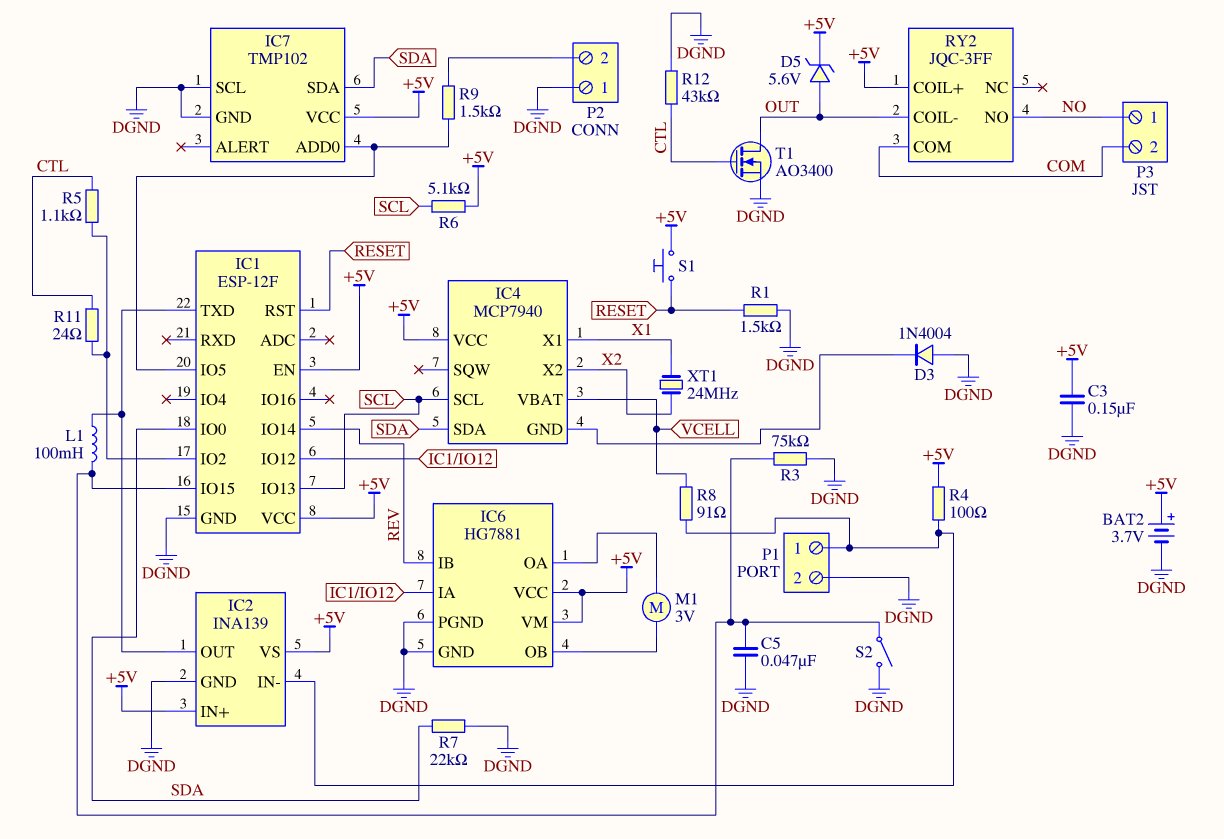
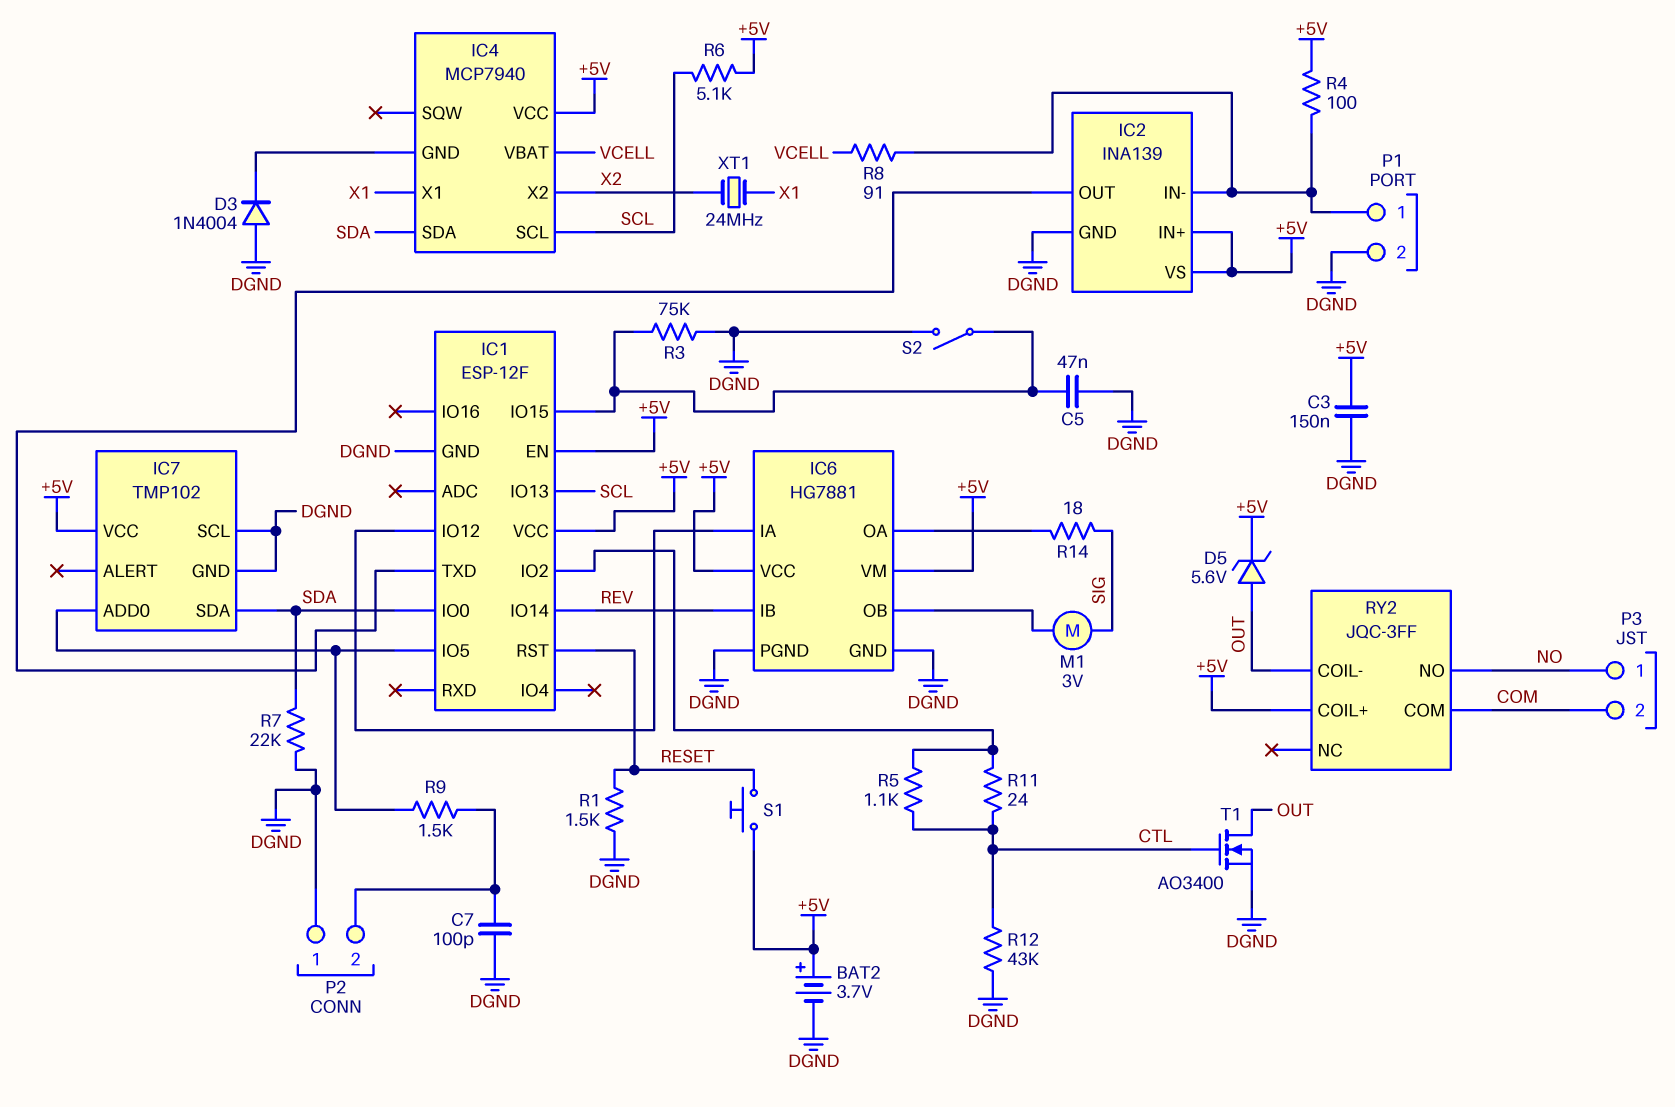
C7: none -> 100pF (DGND, P2/2)
L1: 100mH (IC1/IO15, IC1/TXD) -> none
M1: motor 3V (IC6/OA, IC6/OB) -> motor 3V (IC6/OB, SIG)
R14: none -> 18 (IC6/OA, SIG)

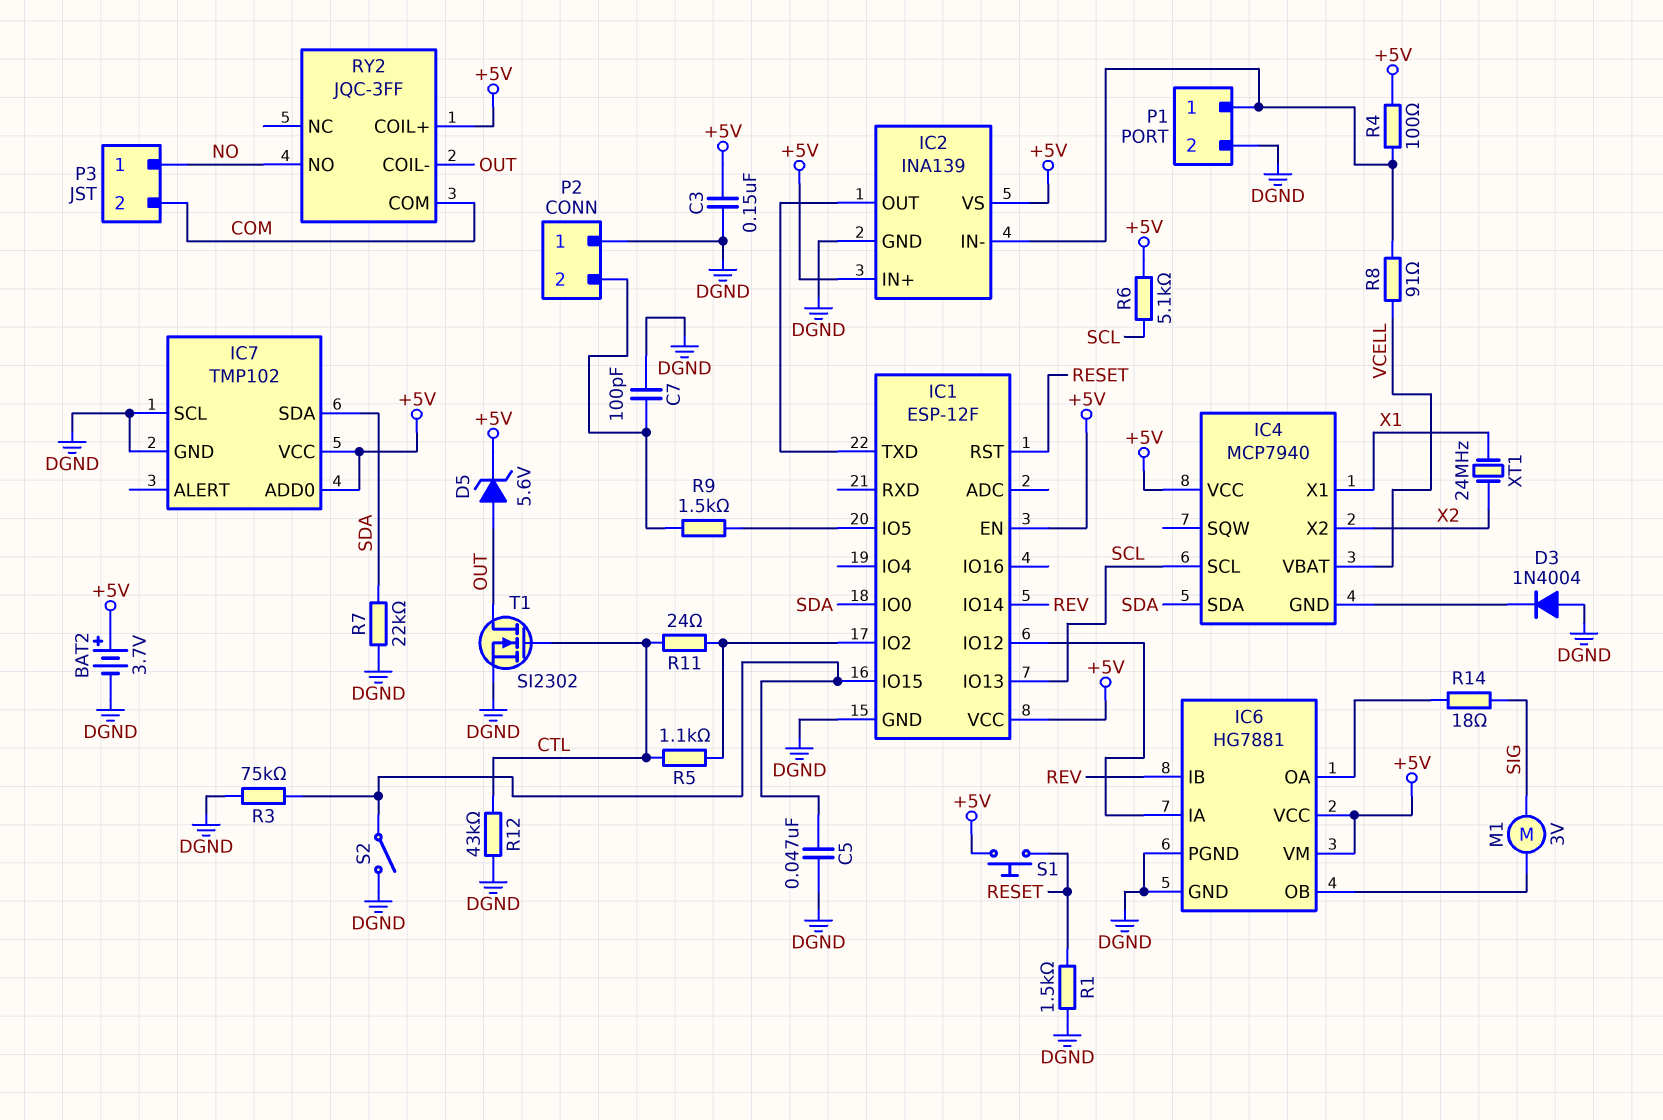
IC7 pin ADD0: IC1/IO5 -> +5V
T1: NMOS AO3400 (G CTL, D OUT, S DGND) -> NMOS SI2302 (G CTL, D OUT, S DGND)

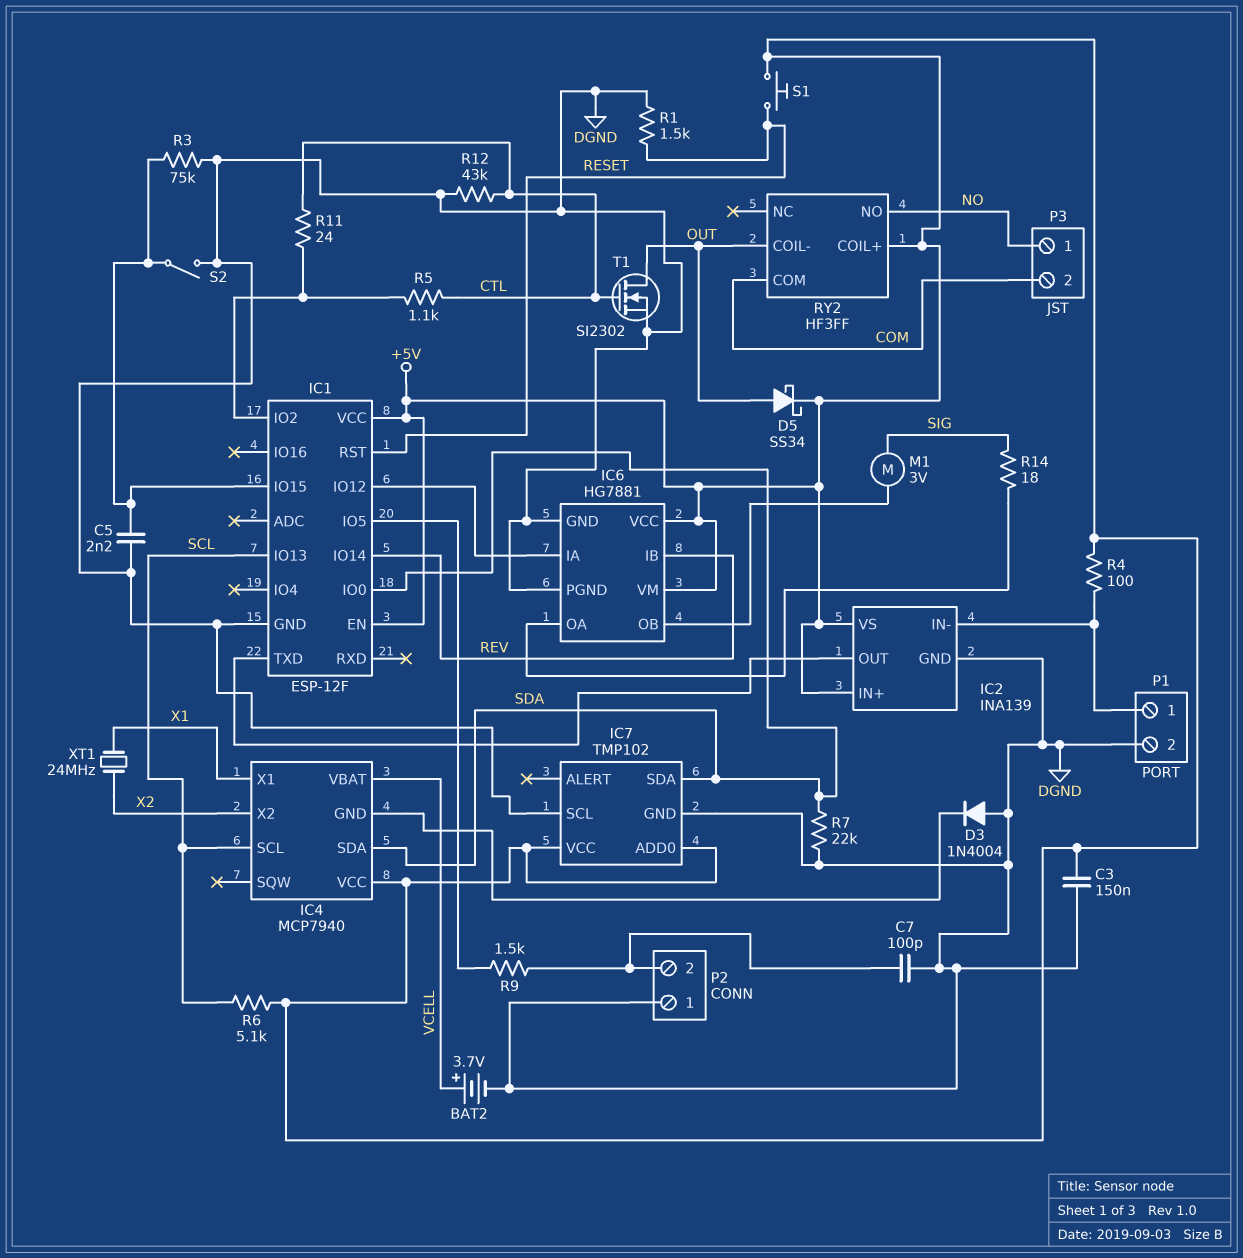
BAT2: 3.7V (plus +5V, minus DGND) -> 3.7V (plus VCELL, minus DGND)
C5: 47nF (DGND, IC1/IO15) -> 2.2nF (DGND, IC1/IO15)
D5: zener 5.6V (A OUT, K +5V) -> schottky SS34 (A OUT, K +5V)
R8: 91 (IC2/IN-, VCELL) -> none
RY2: JQC-3FF -> HF3FF

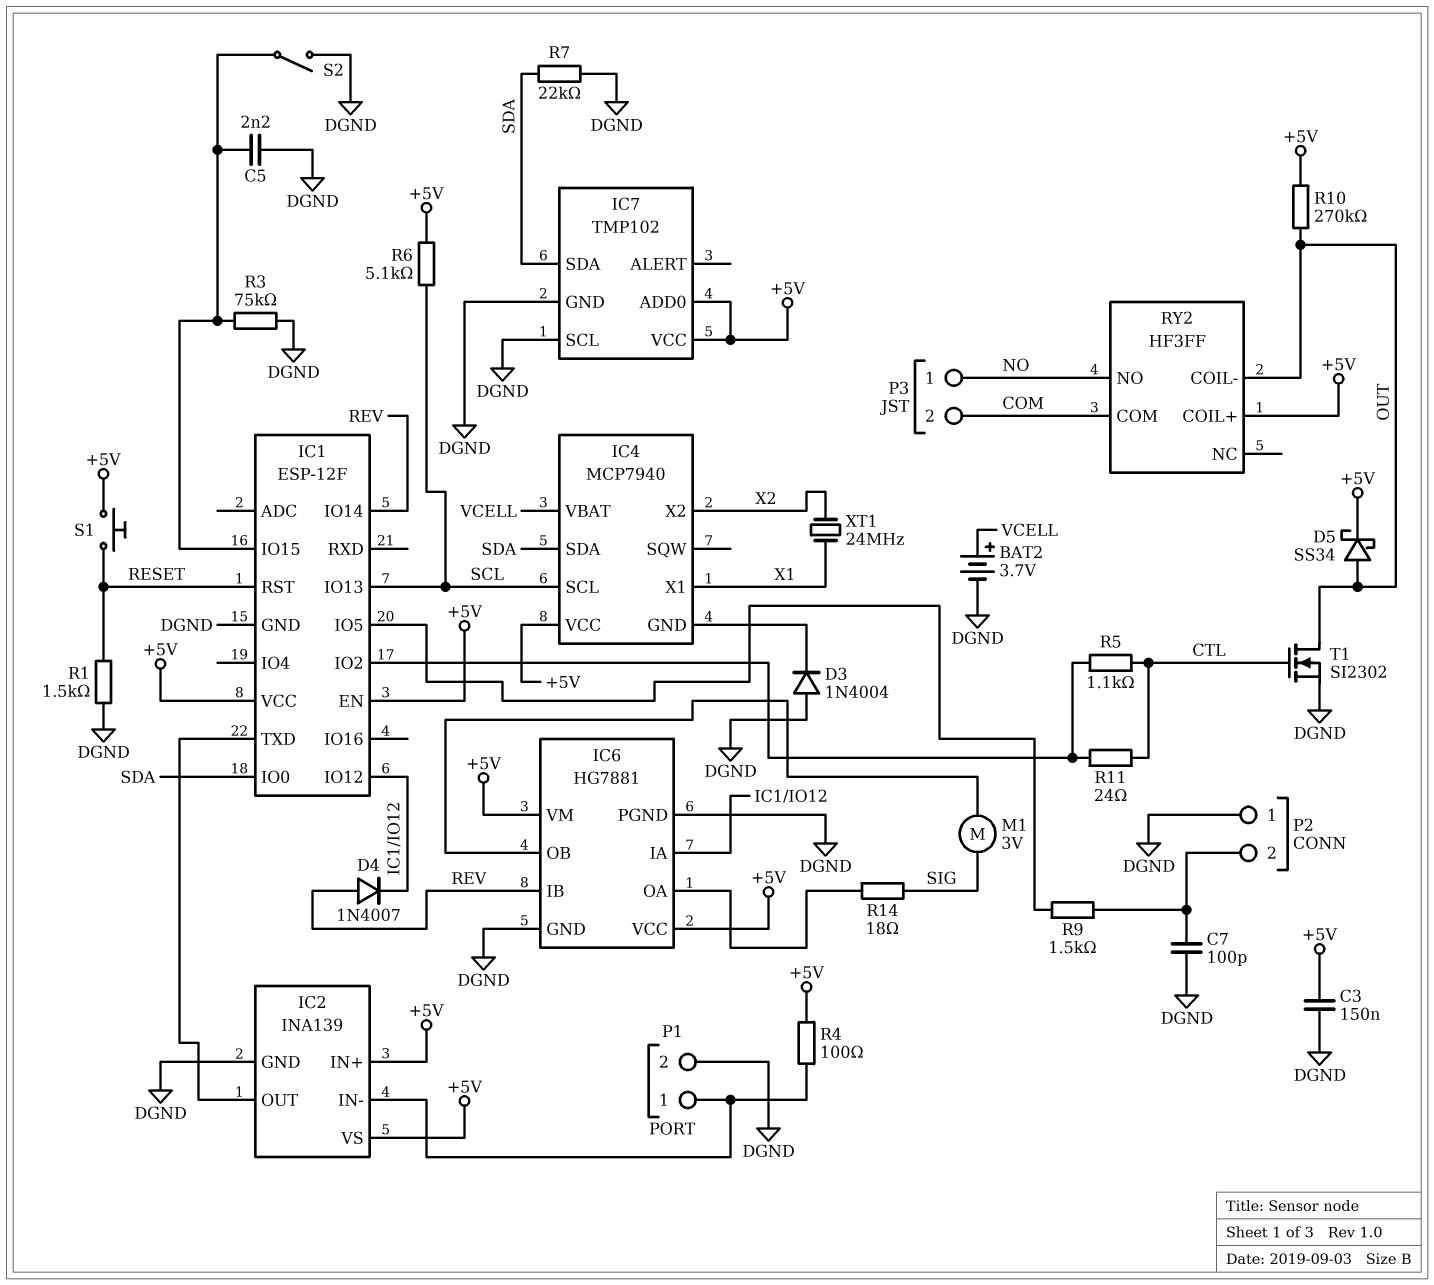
D4: none -> diode 1N4007 (A REV, K IC1/IO12)
R10: none -> 270k (+5V, OUT)
R12: 43k (CTL, DGND) -> none

